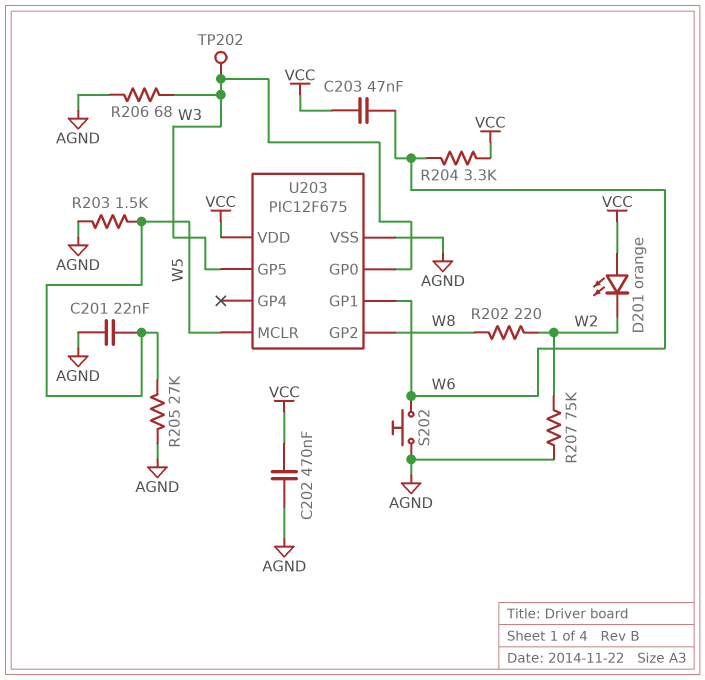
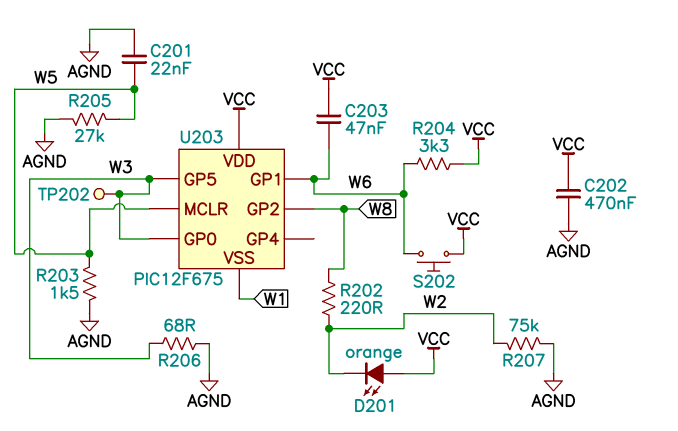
S202: button (AGND, W6) -> button (VCC, W6)
U203 pin VSS: AGND -> W1

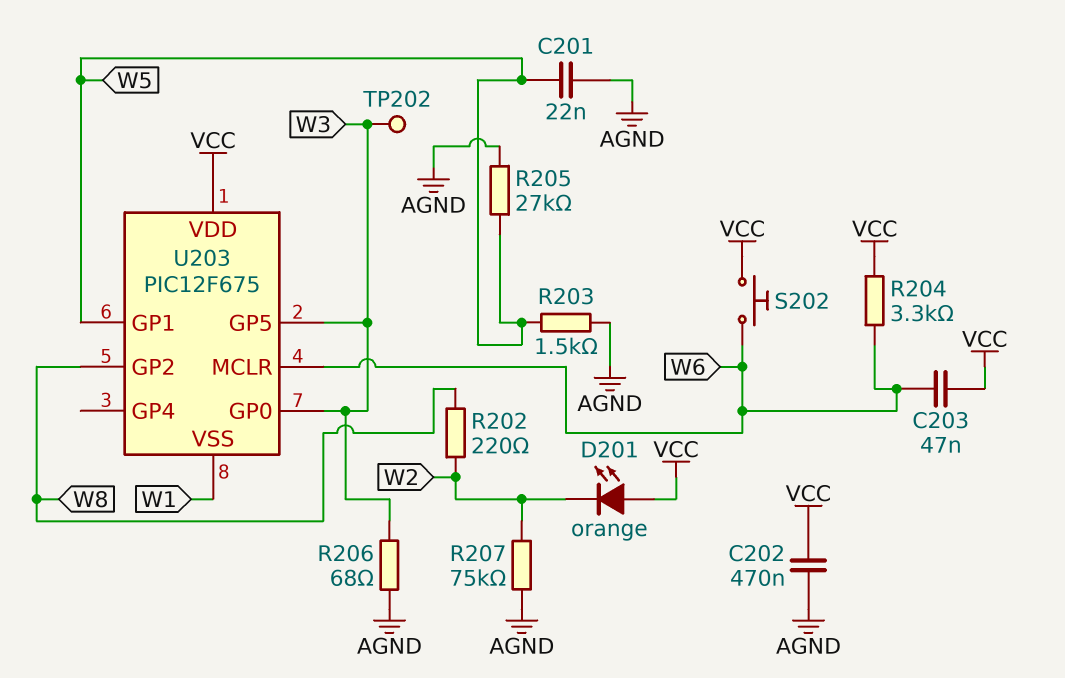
U203 pin GP1: W6 -> W5
U203 pin MCLR: W5 -> W6

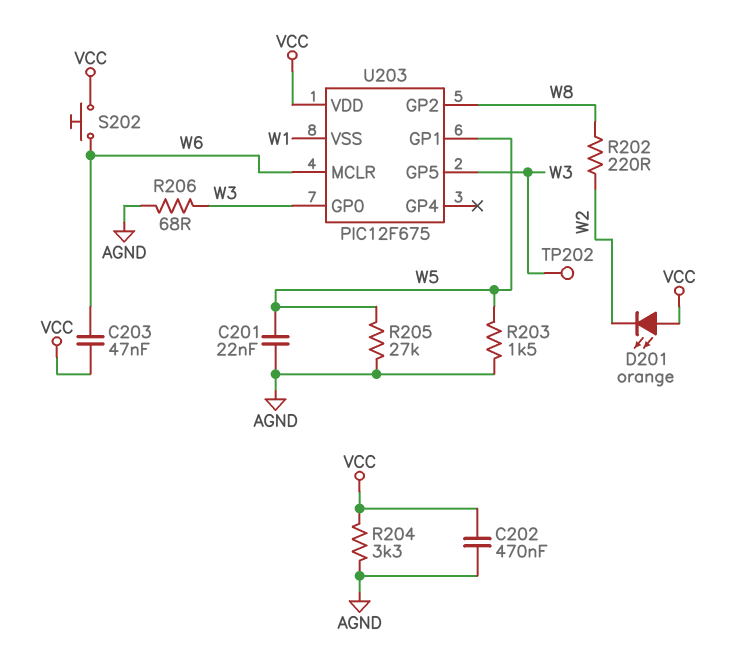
R204: 3.3k (VCC, W6) -> 3.3k (AGND, VCC)
R207: 75k (AGND, W2) -> none

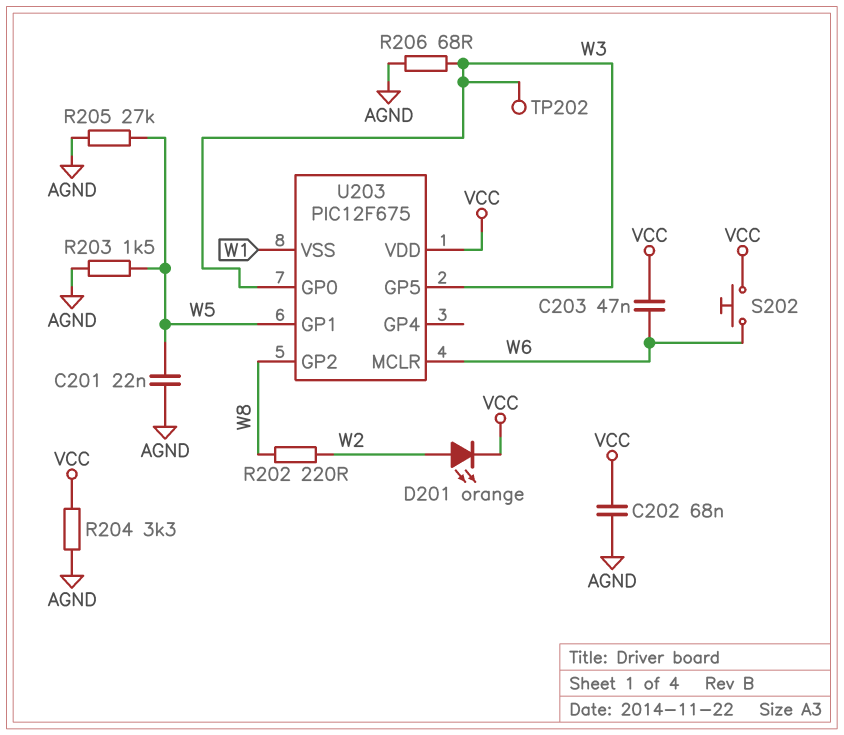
C202: 470nF (AGND, VCC) -> 68nF (AGND, VCC)
D201: LED orange (A VCC, K W2) -> LED orange (A W2, K VCC)

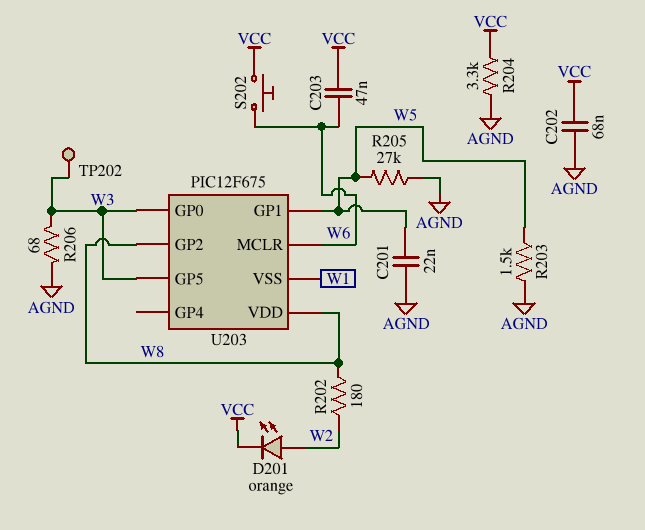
R202: 220 (W2, W8) -> 180 (W2, W8)
U203 pin VDD: VCC -> W8

